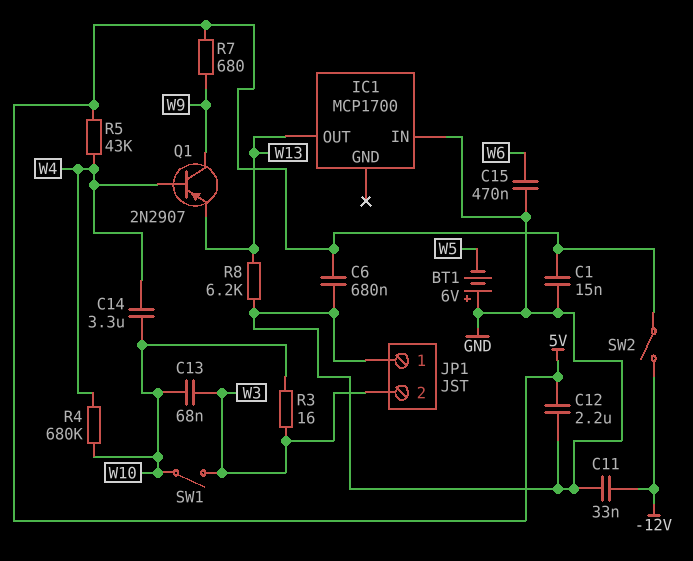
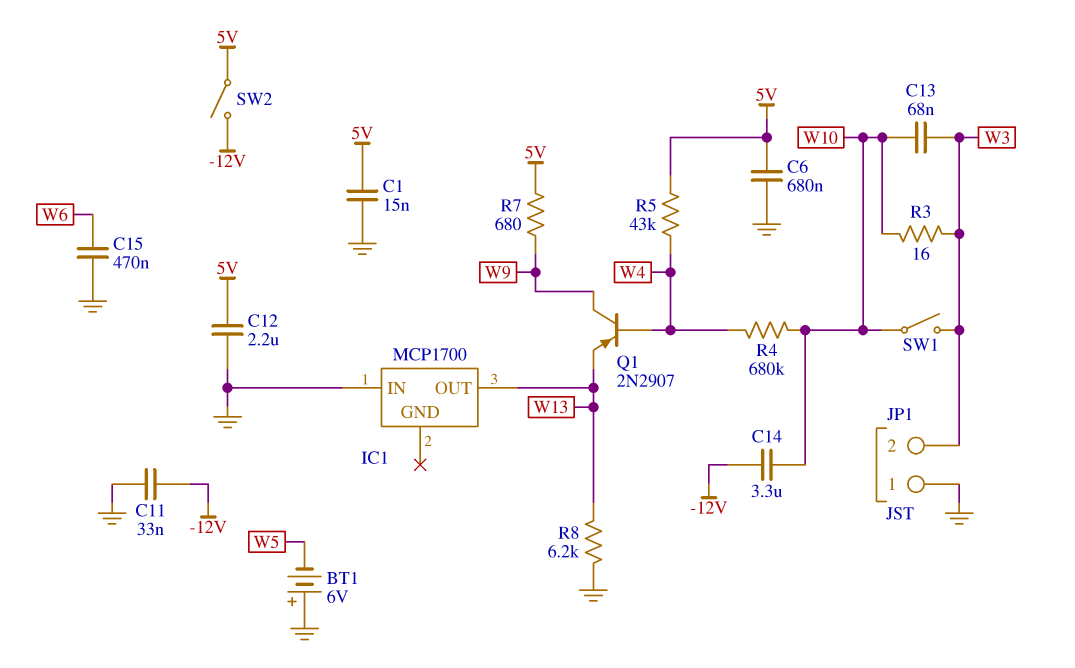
C14: 3.3uF (W4, W10) -> 3.3uF (-12V, W10)

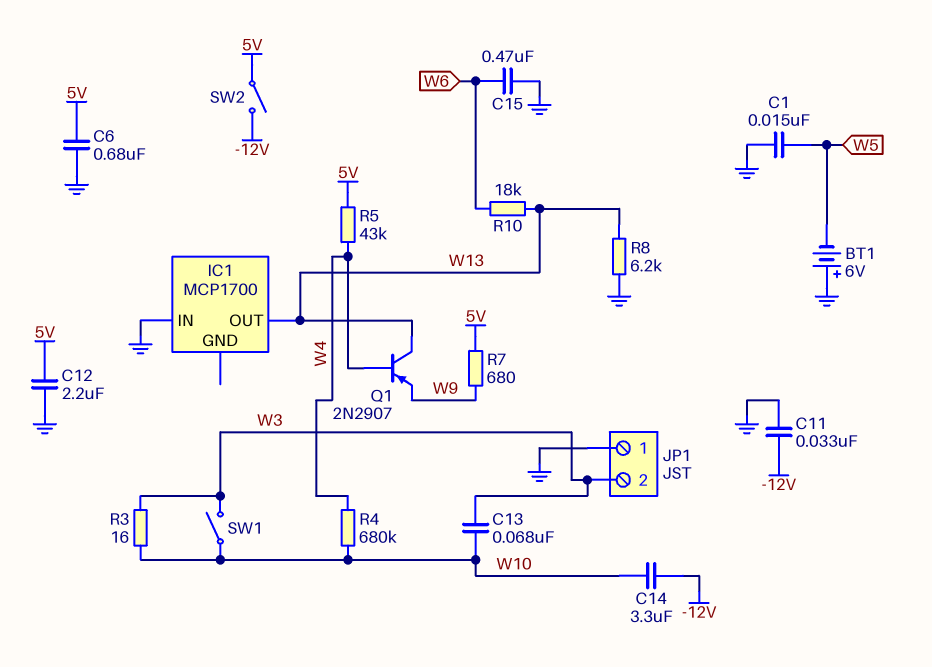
C1: 15nF (5V, GND) -> 15nF (GND, W5)
Q1: PNP 2N2907 (B W4, C W9, E W13) -> PNP 2N2907 (B W4, C W13, E W9)
R10: none -> 18k (W6, W13)

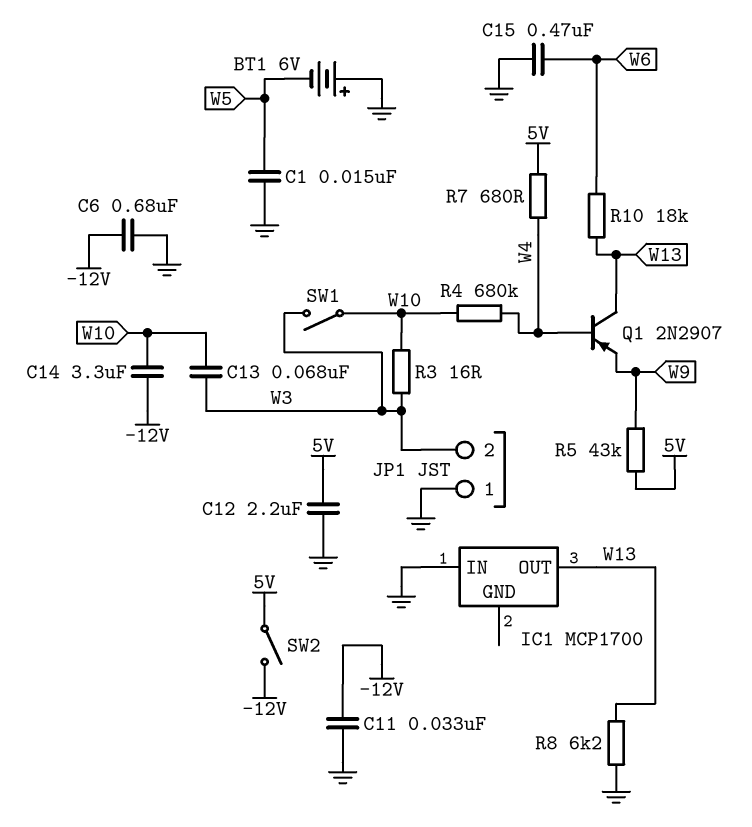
C6: 680nF (5V, GND) -> 680nF (-12V, GND)
R5: 43k (5V, W4) -> 43k (5V, W9)
R7: 680 (5V, W9) -> 680 (5V, W4)

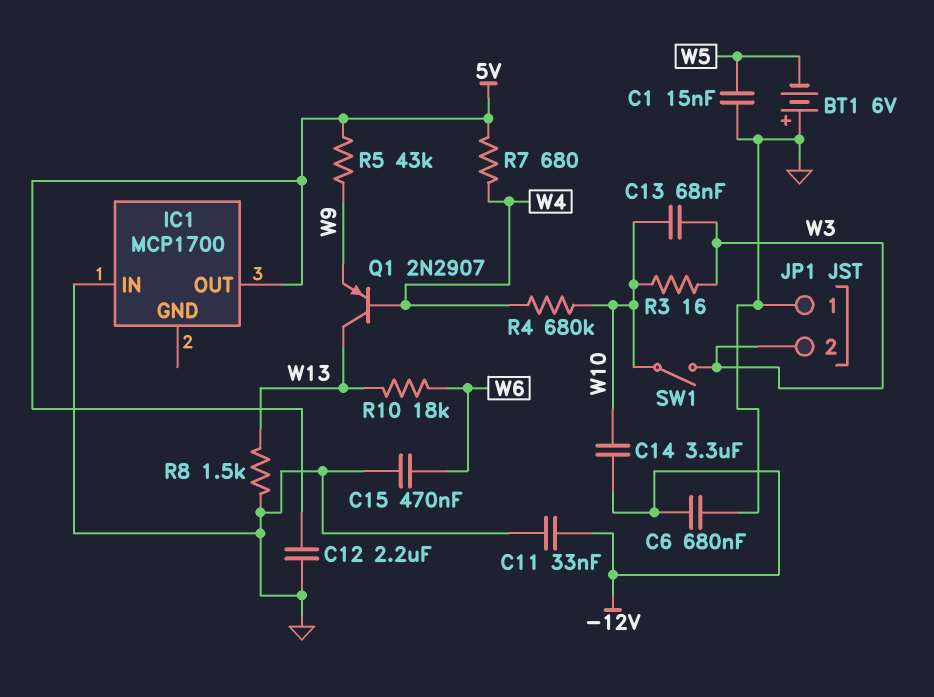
IC1 pin OUT: W13 -> 5V
R8: 6.2k (GND, W13) -> 1.5k (GND, W13)
SW2: switch (-12V, 5V) -> none

